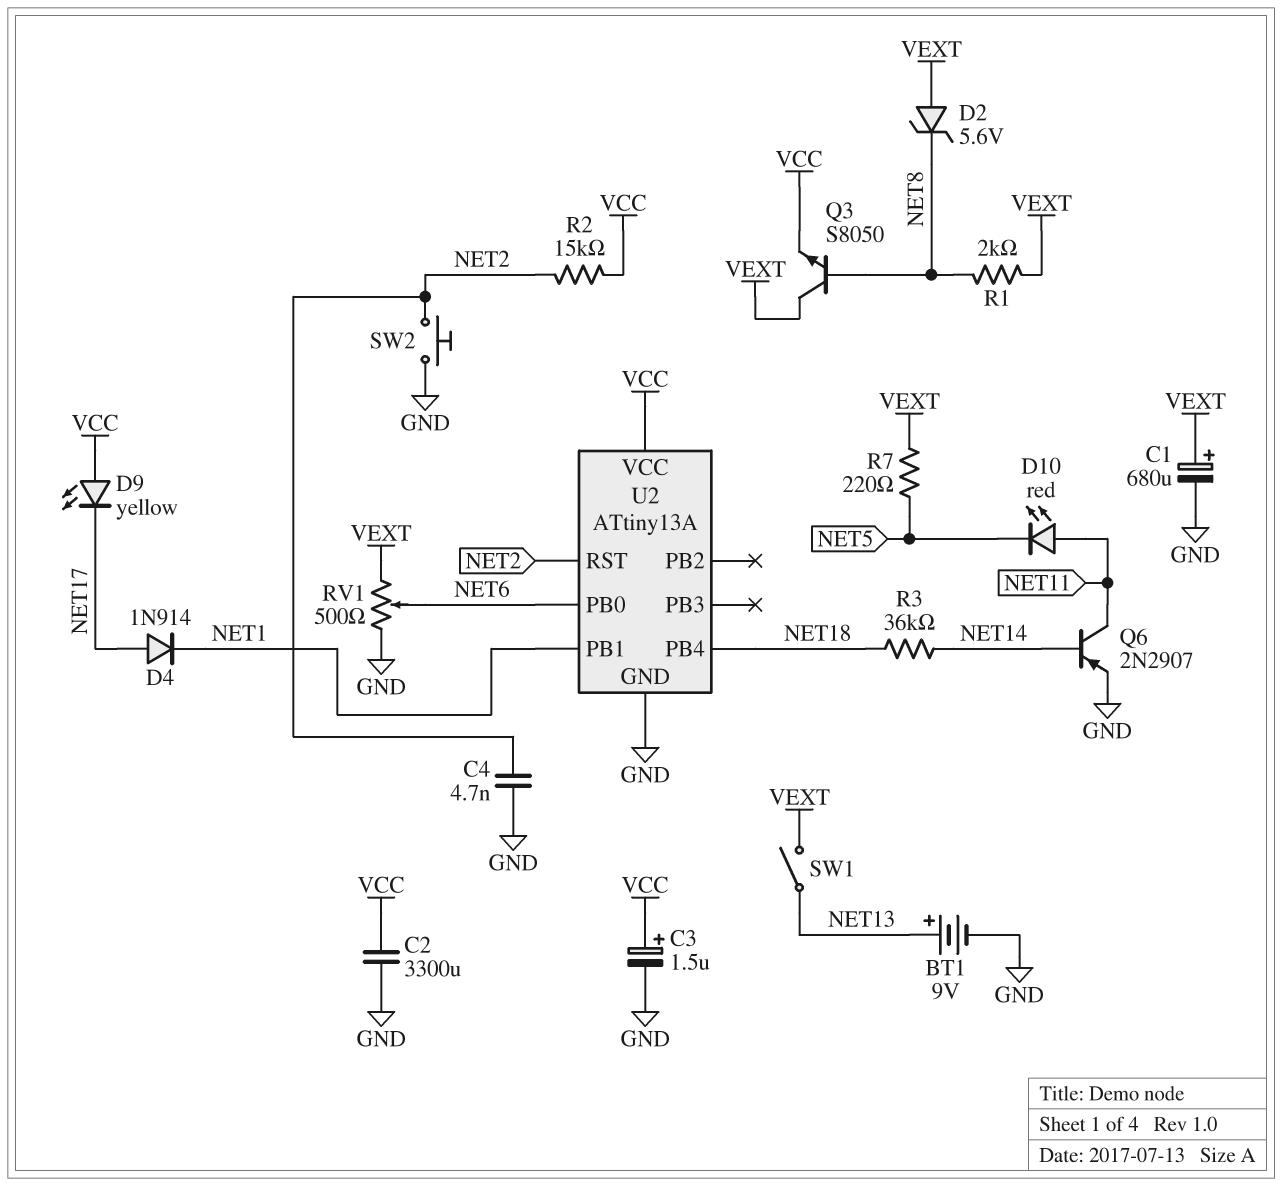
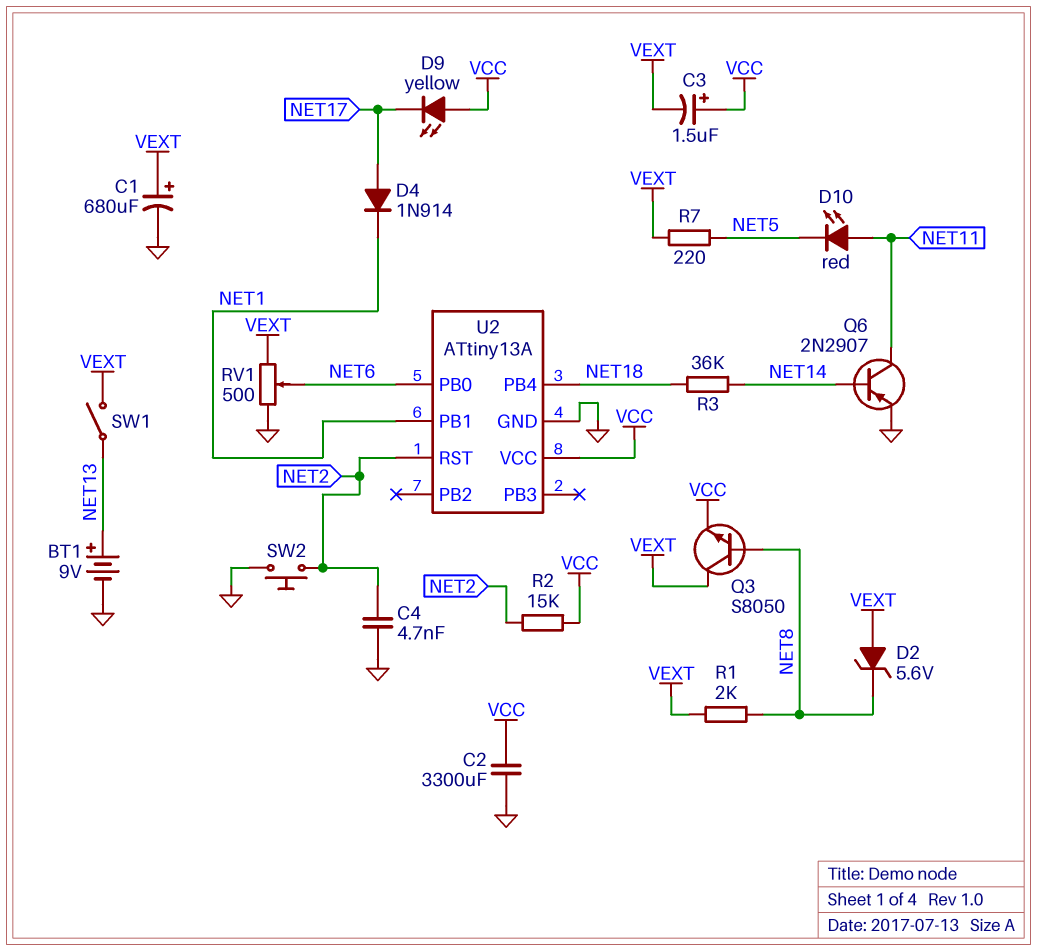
C3: 1.5uF (plus VCC, minus GND) -> 1.5uF (plus VCC, minus VEXT)

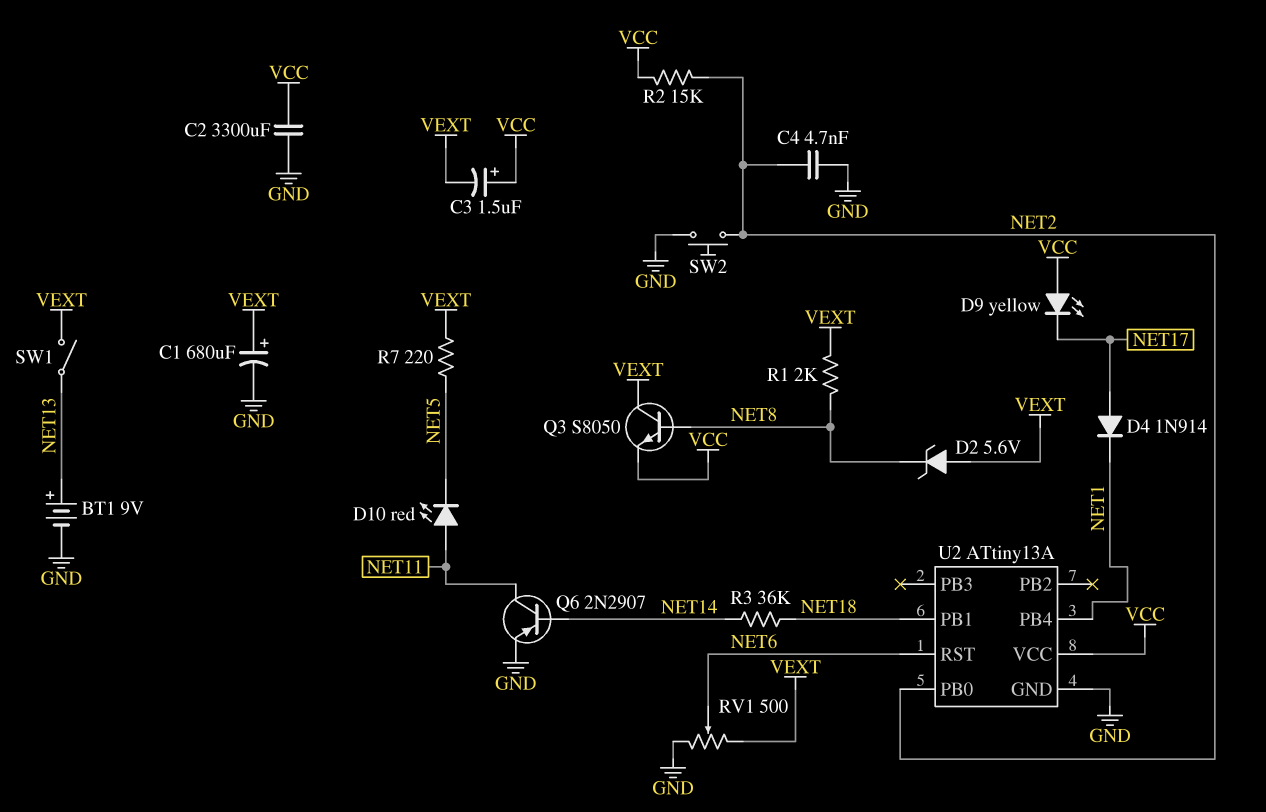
U2 pin PB0: NET6 -> NET2
U2 pin PB1: NET1 -> NET18
U2 pin PB4: NET18 -> NET1
U2 pin RST: NET2 -> NET6

